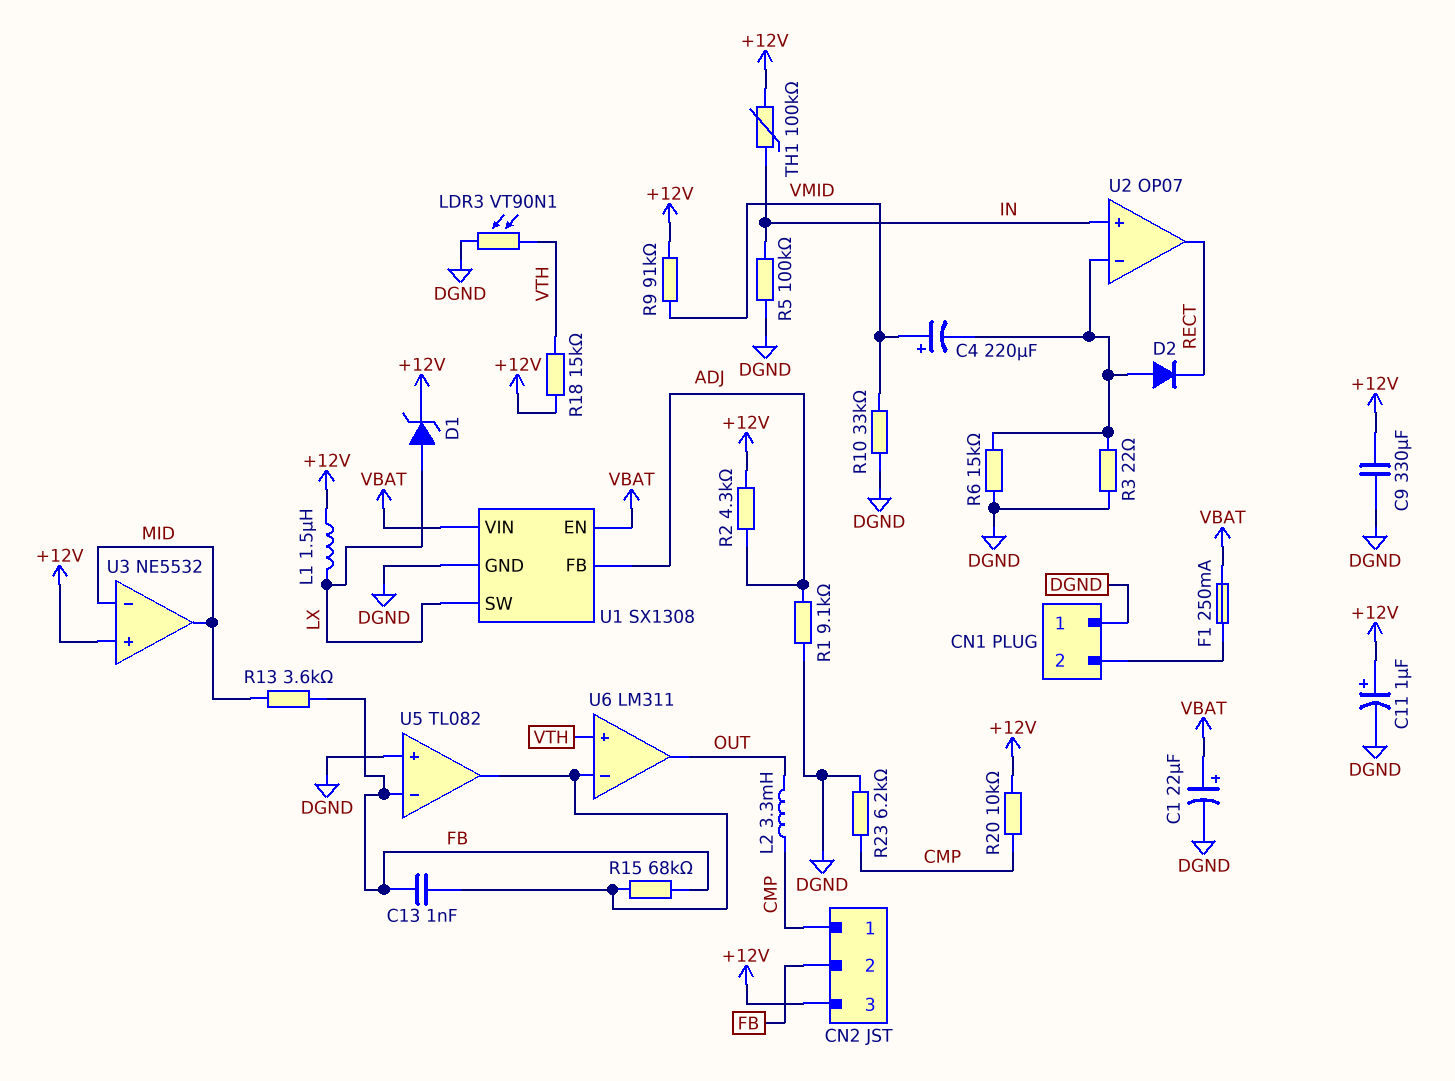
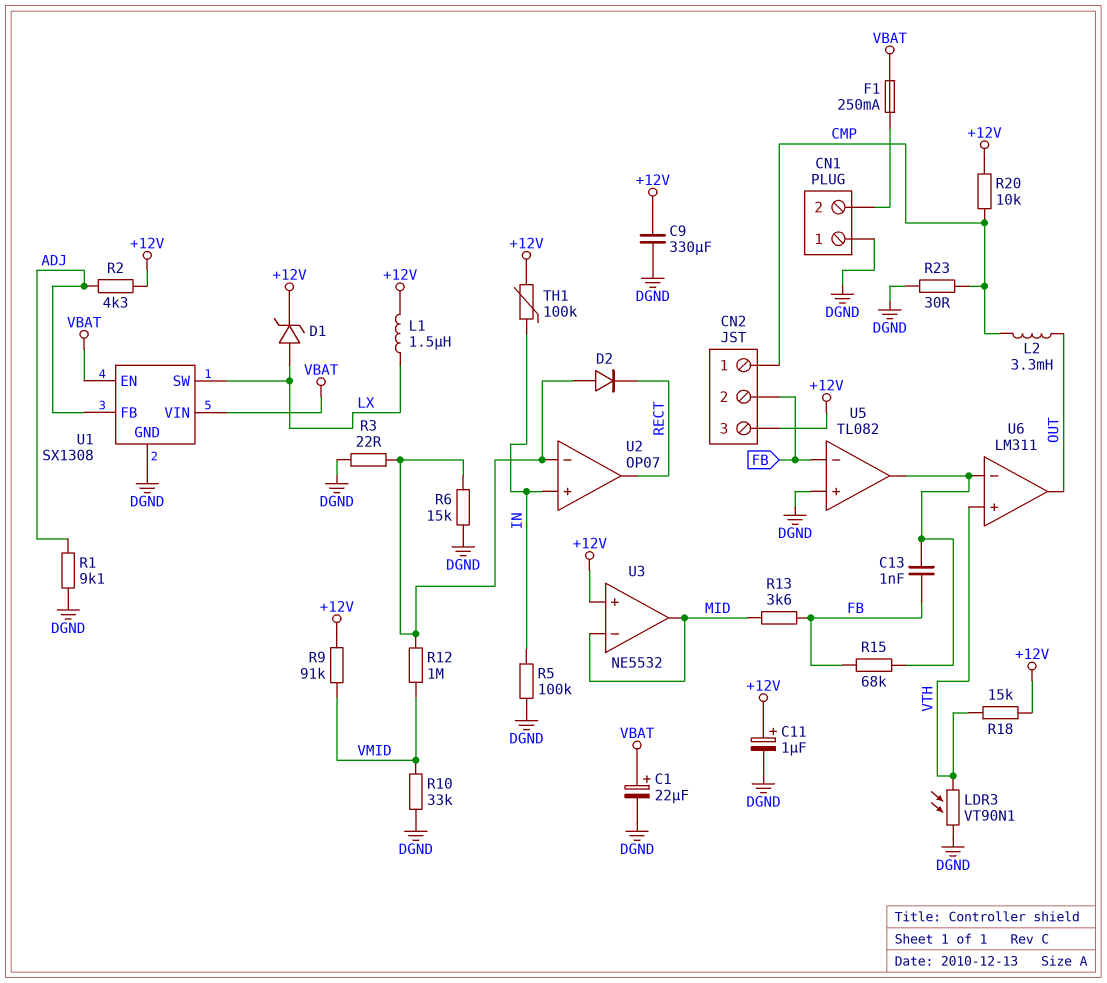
C4: 220uF (plus VMID, minus U2/in-) -> none
R12: none -> 1M (U2/in-, VMID)
R23: 6.2k (CMP, DGND) -> 30 (CMP, DGND)

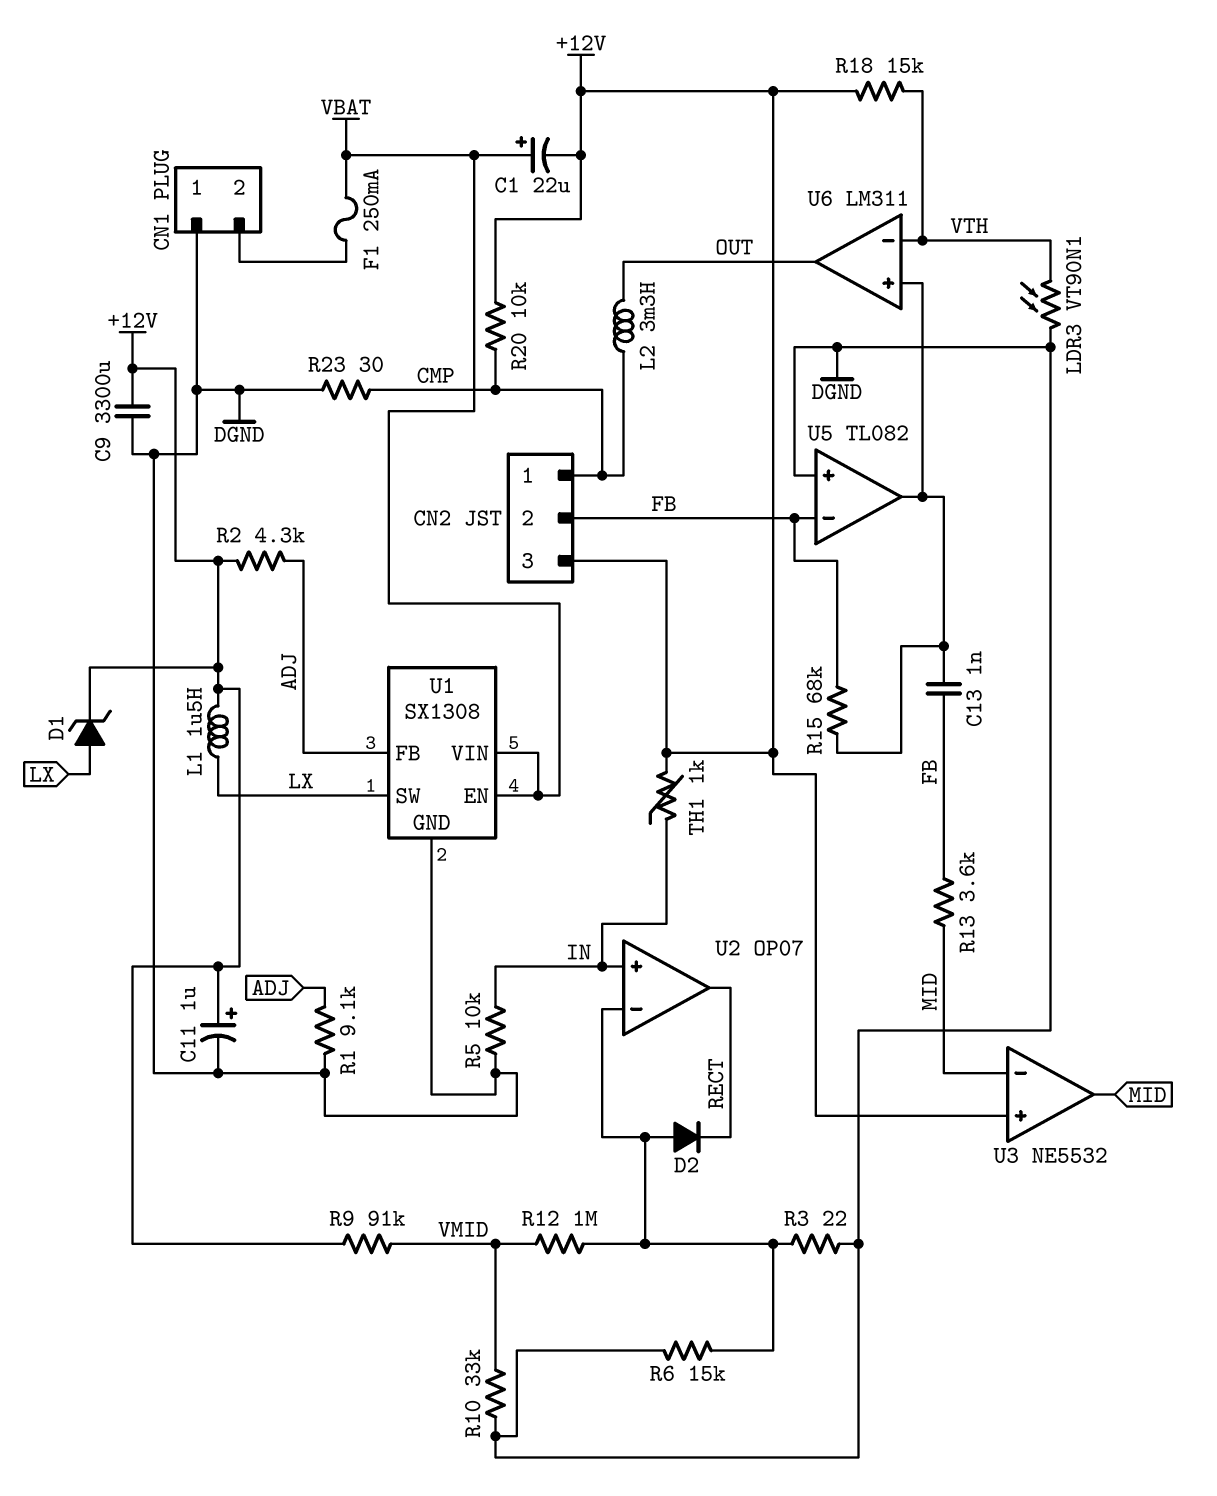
C1: 22uF (plus VBAT, minus DGND) -> 22uF (plus VBAT, minus +12V)
C9: 330uF (+12V, DGND) -> 3300uF (+12V, DGND)
R5: 100k (DGND, IN) -> 10k (DGND, IN)
TH1: 100k (+12V, IN) -> 1k (+12V, IN)
U6 pin in+: VTH -> U5/out
U6 pin in-: U5/out -> VTH

